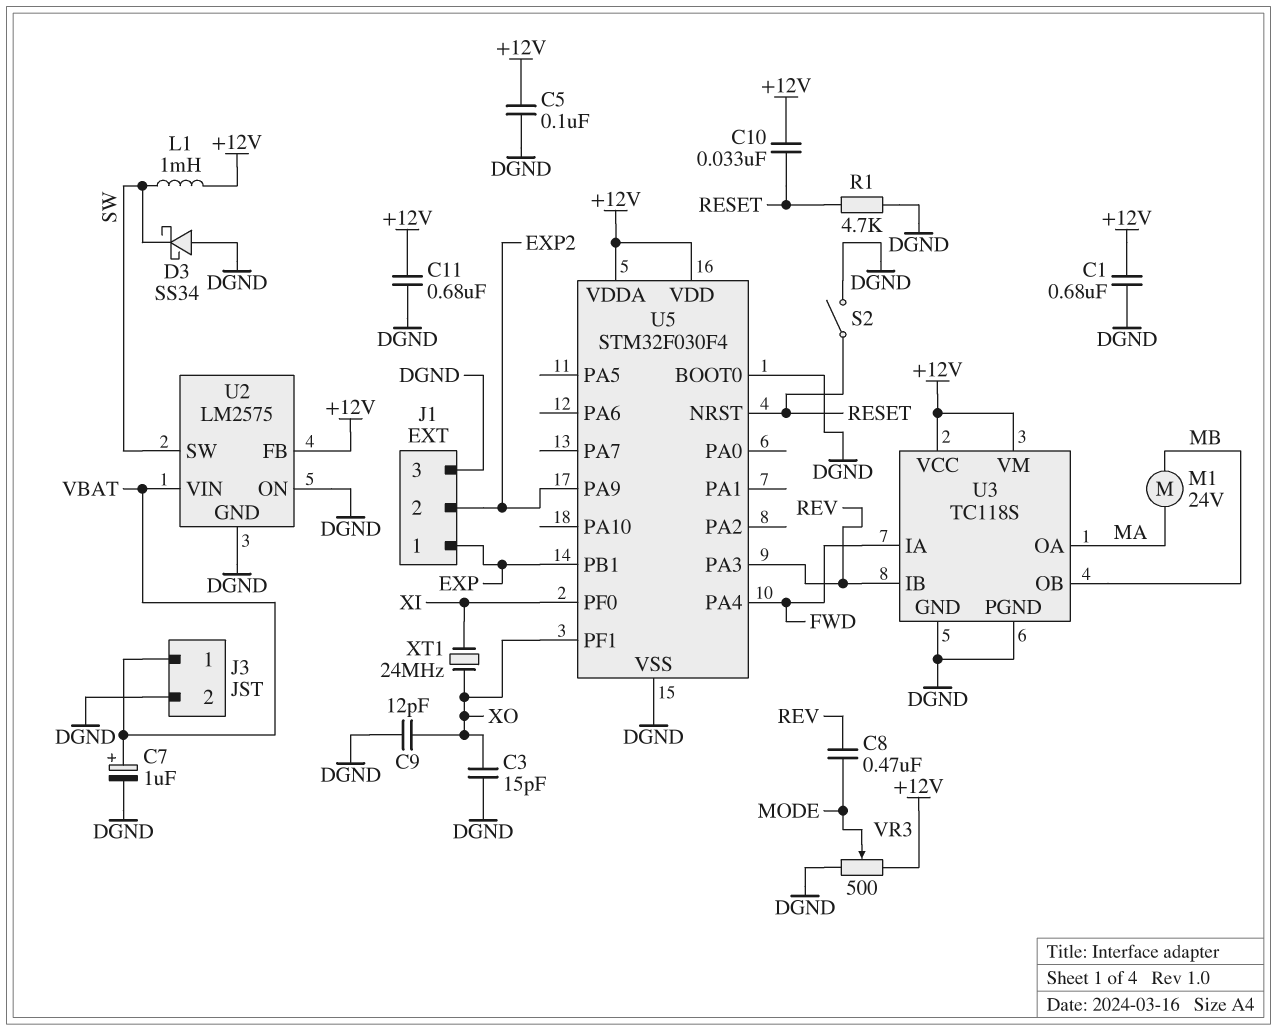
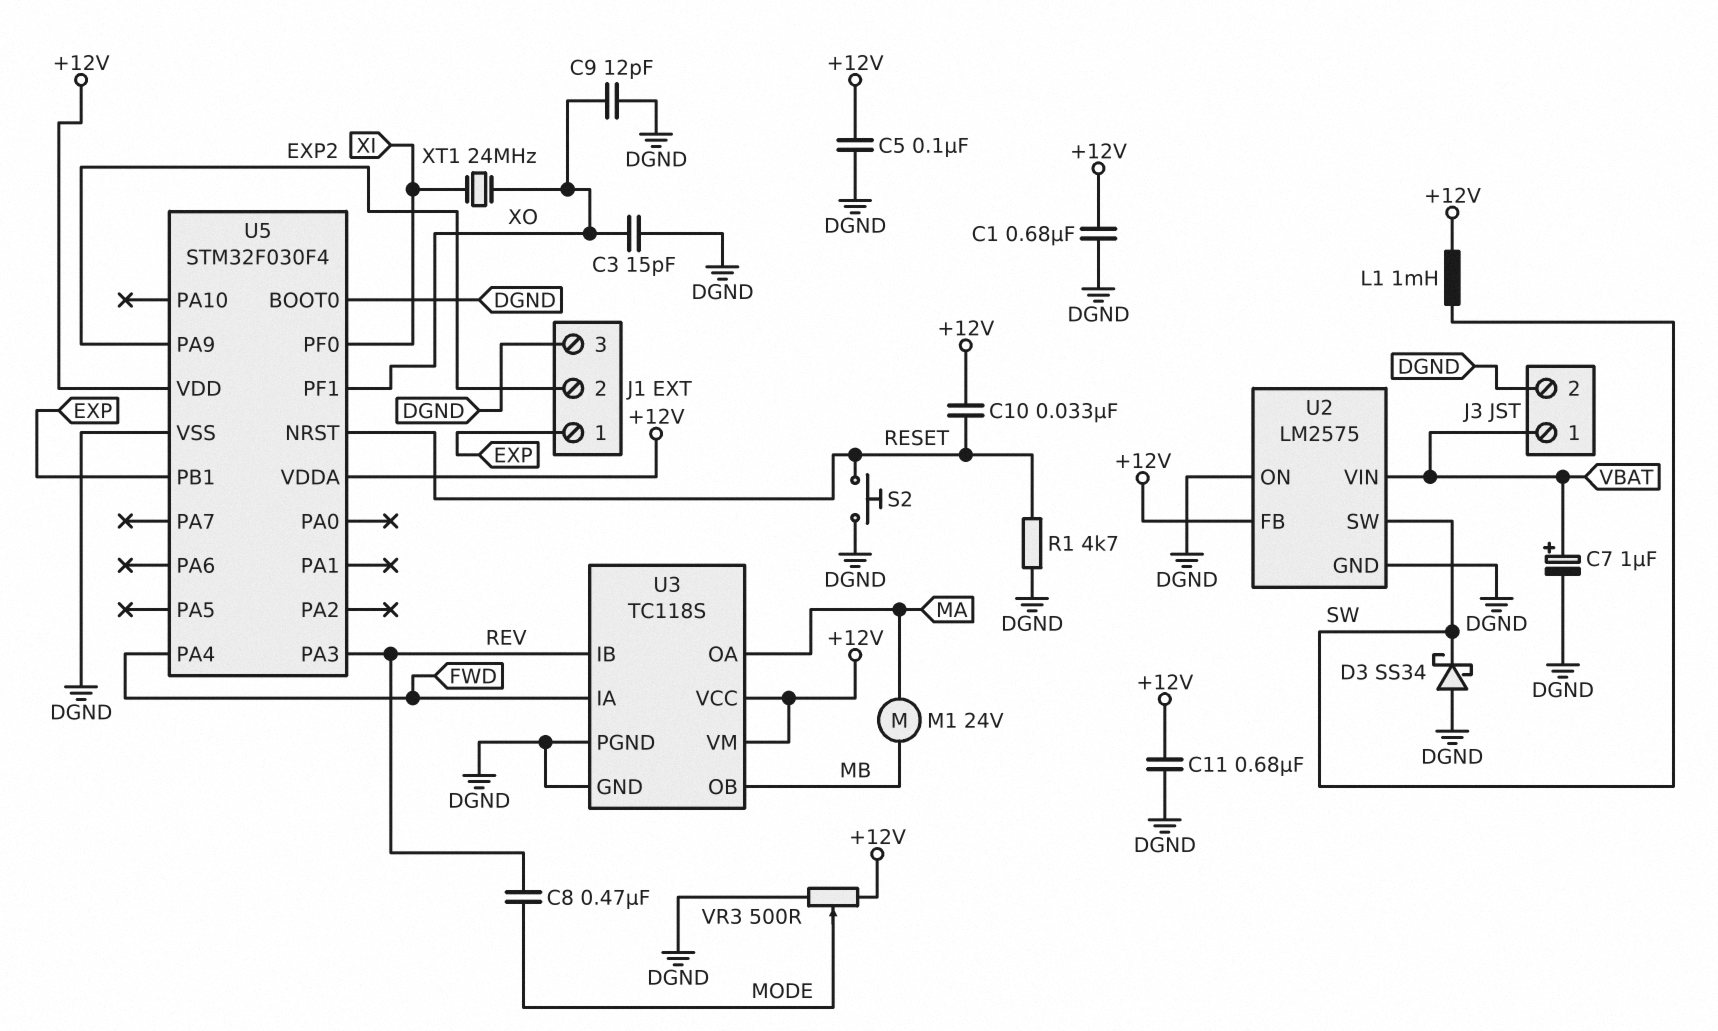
S2: switch (DGND, RESET) -> button (DGND, RESET)

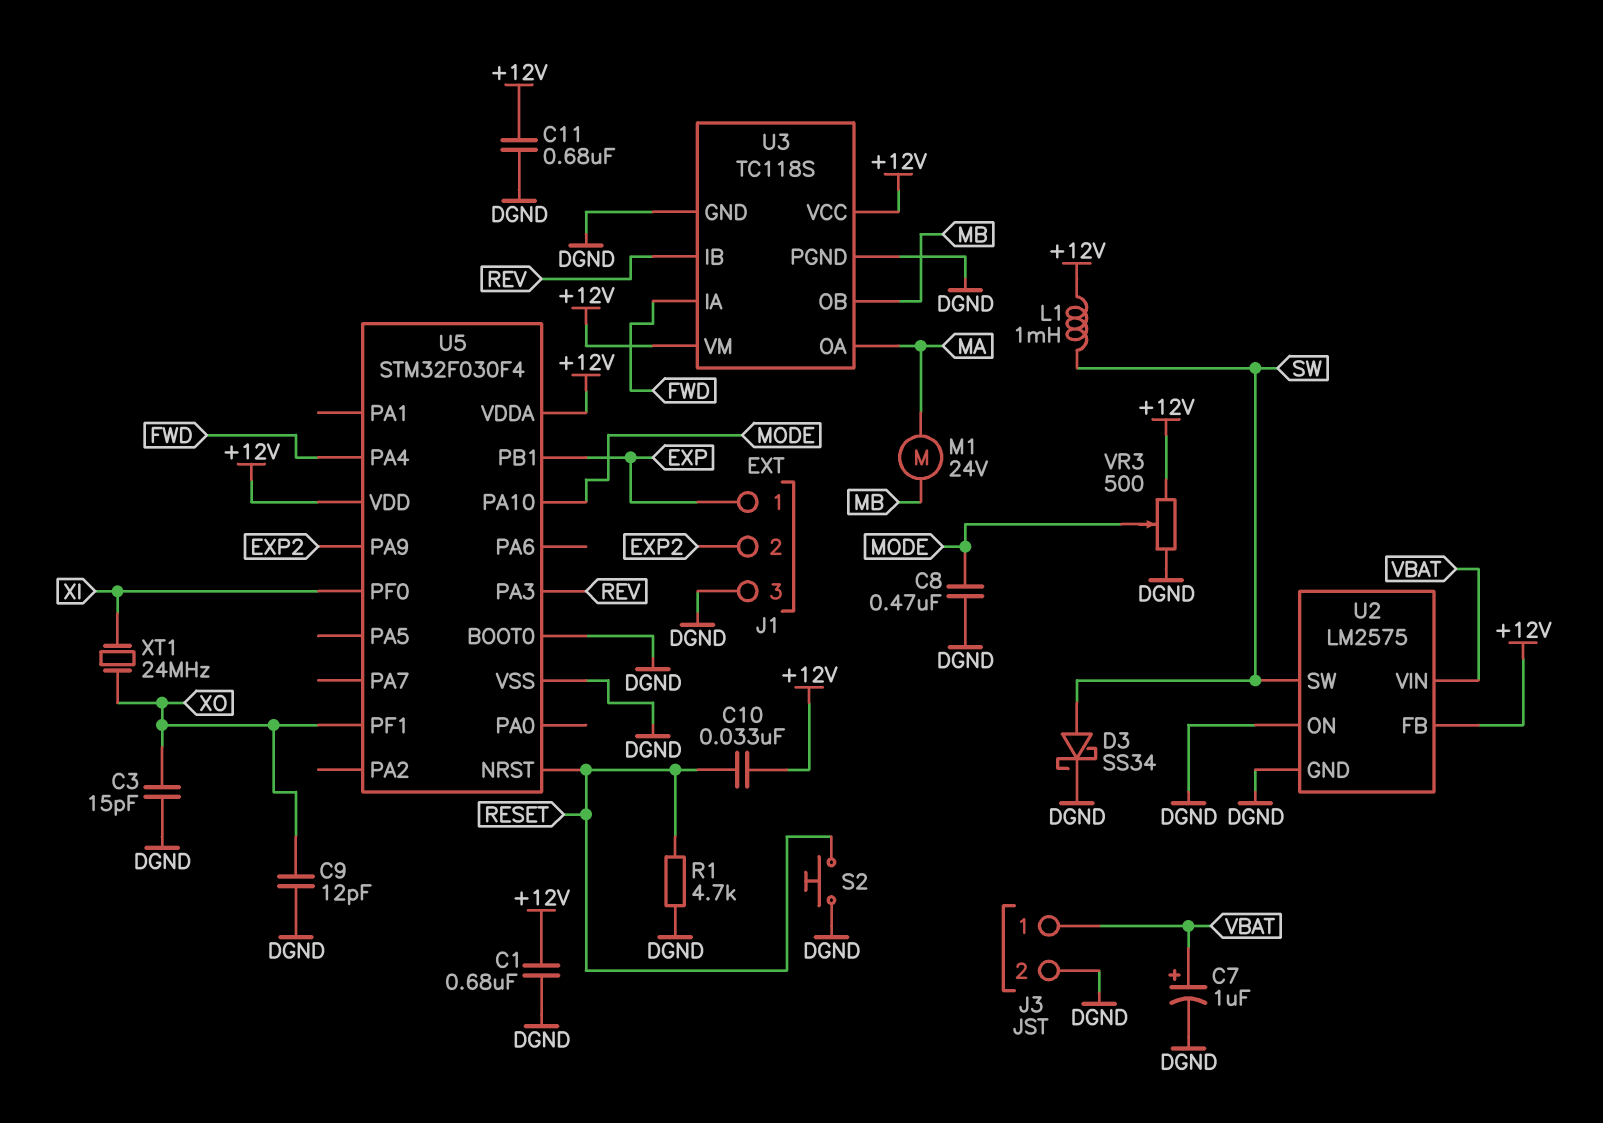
C5: 100nF (+12V, DGND) -> none
C8: 470nF (MODE, REV) -> 470nF (DGND, MODE)
D3: schottky SS34 (A DGND, K SW) -> schottky SS34 (A SW, K DGND)
U5 pin PA10: none -> MODE

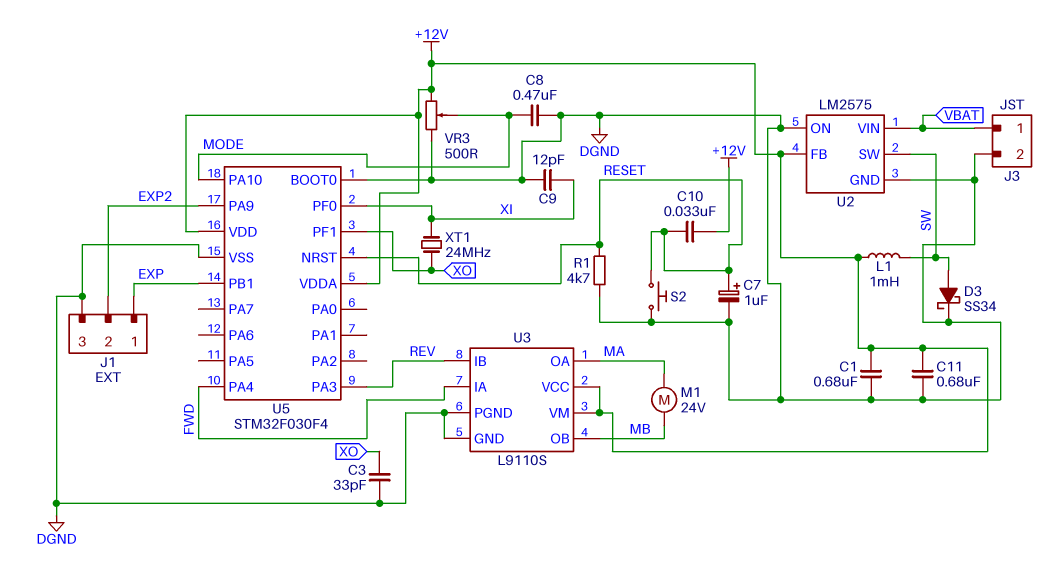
C3: 15pF (DGND, XO) -> 33pF (DGND, XO)
C7: 1uF (plus VBAT, minus DGND) -> 1uF (plus RESET, minus DGND)
C9: 12pF (DGND, XO) -> 12pF (DGND, XI)
U3: TC118S -> L9110S

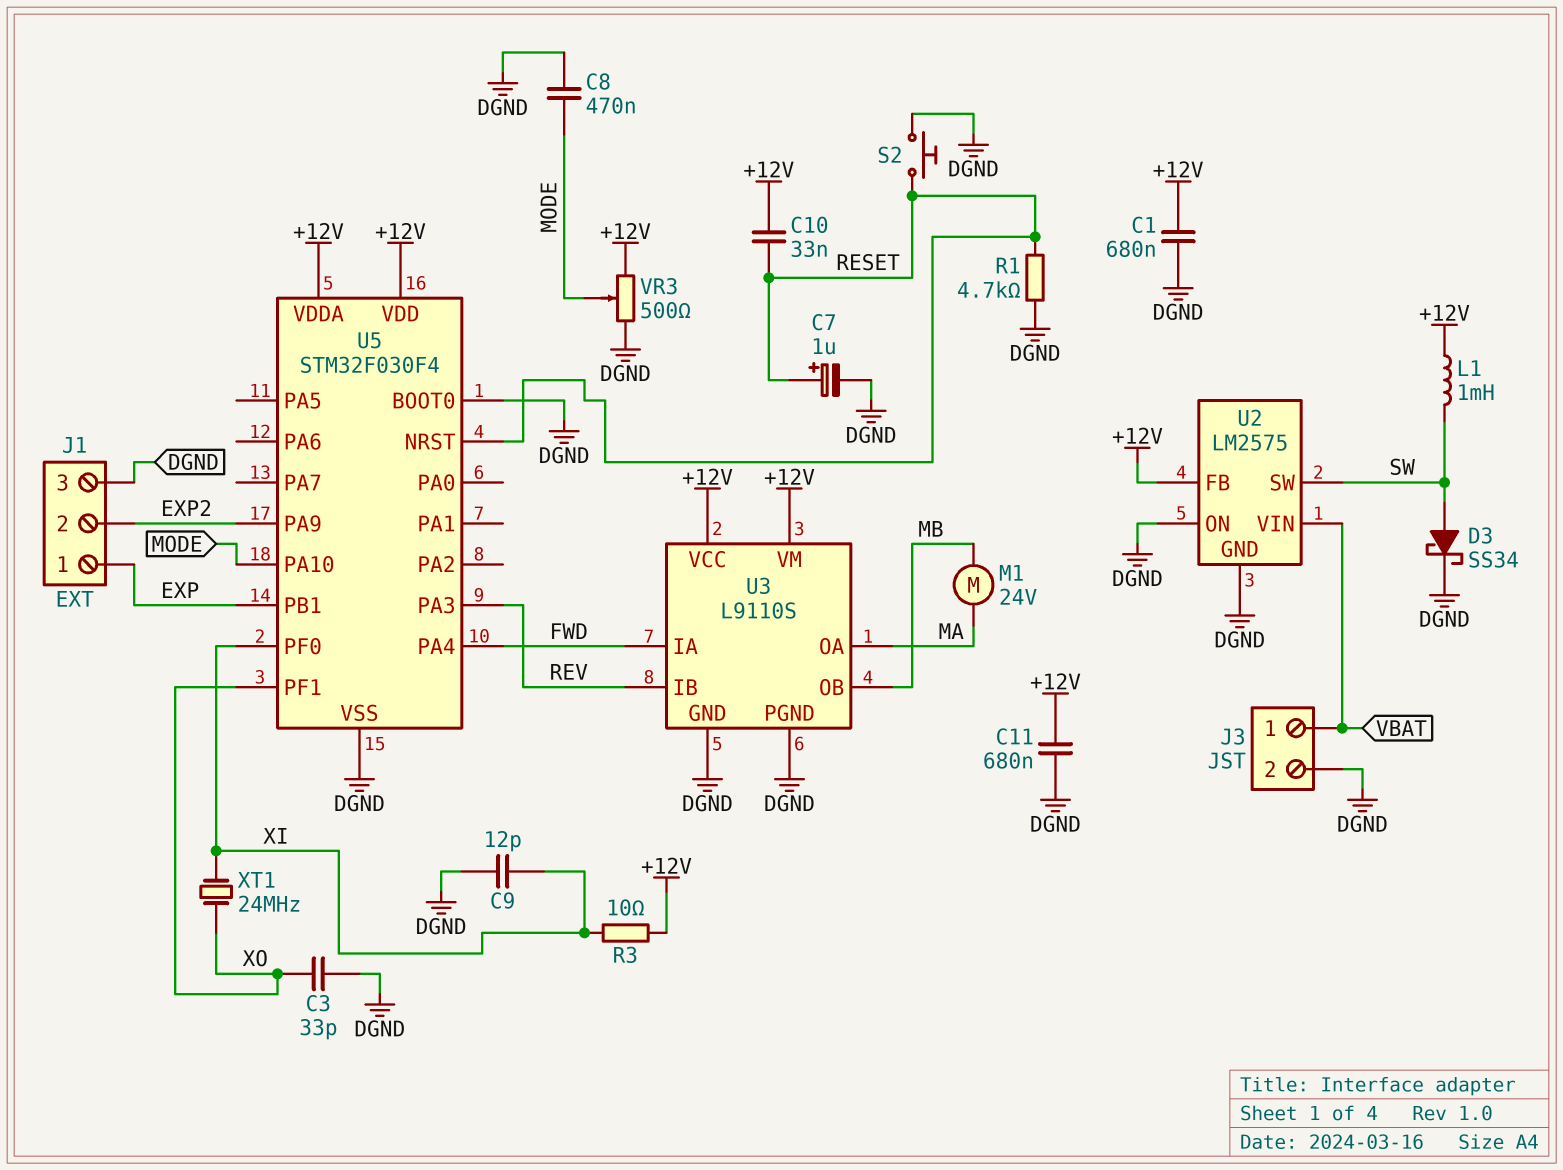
R3: none -> 10 (+12V, XI)

